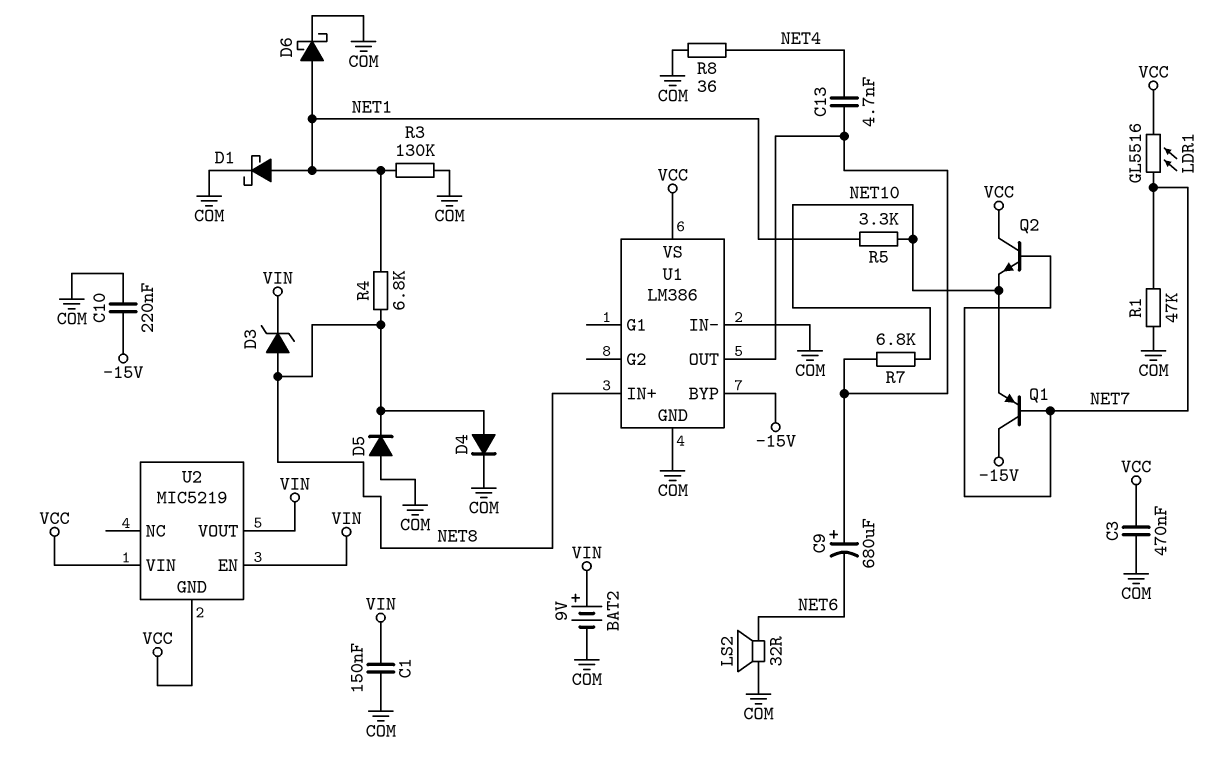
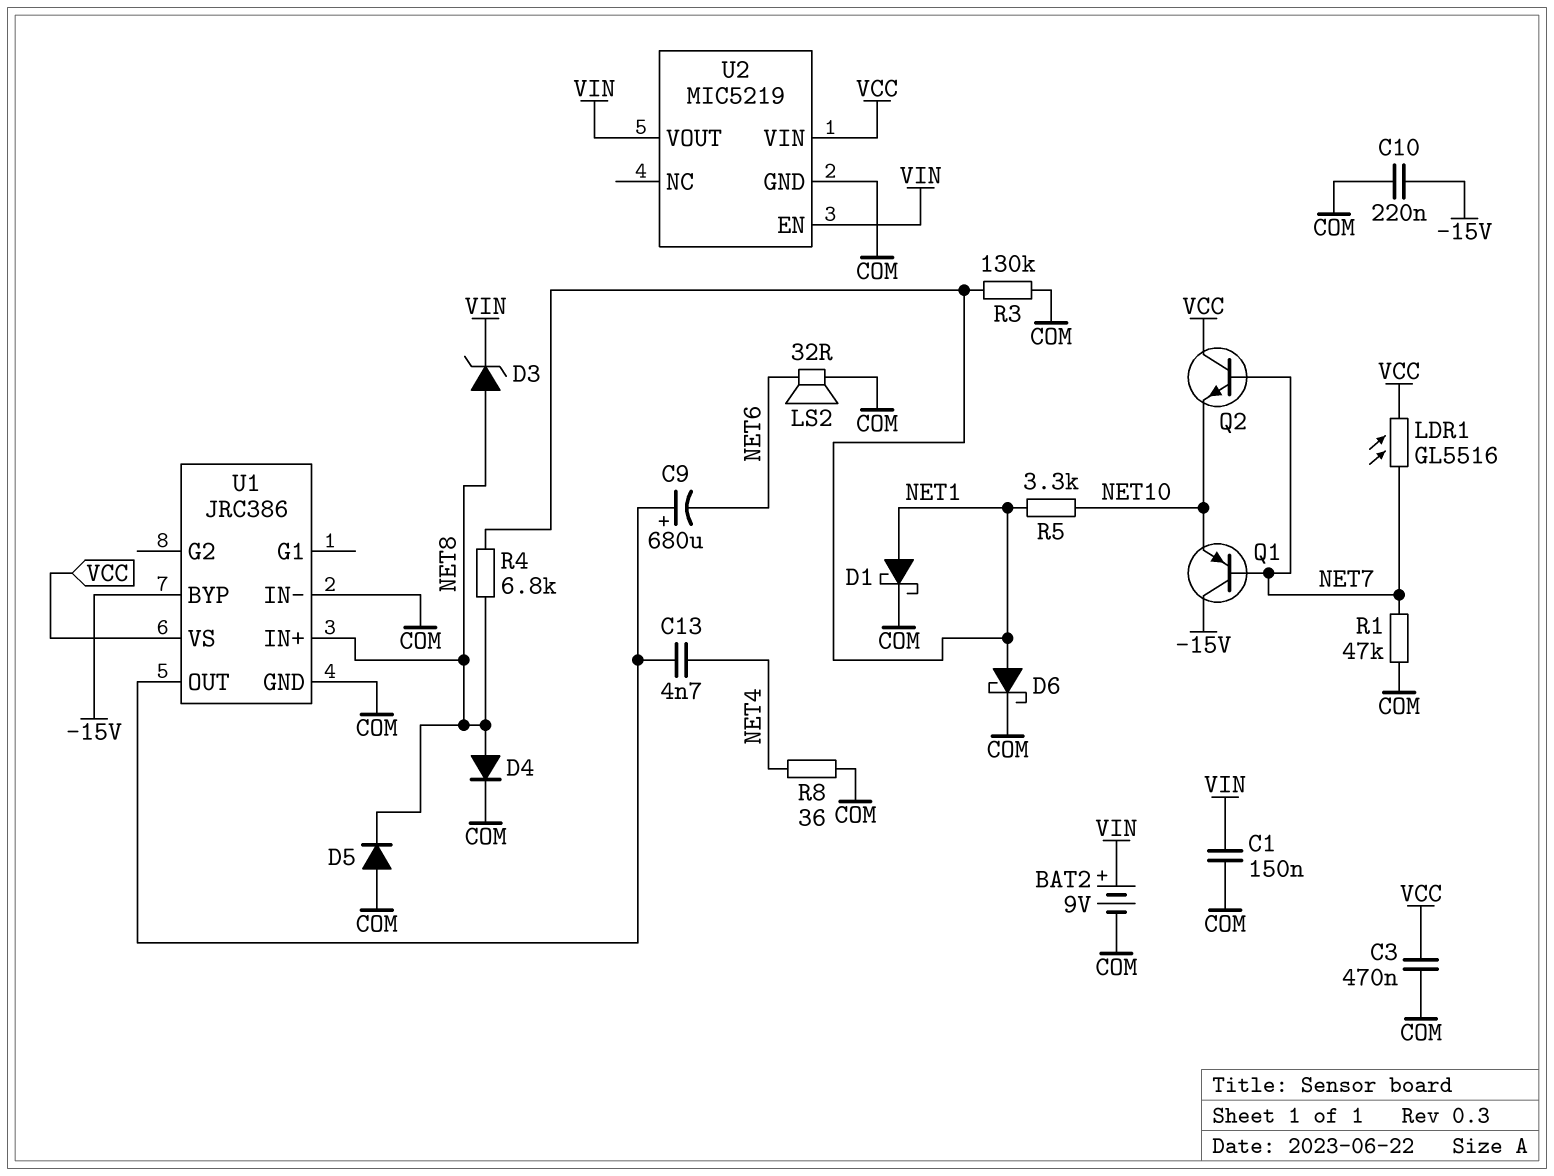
R7: 6.8k (NET10, U1/OUT) -> none
U1: LM386 -> JRC386
U2 pin GND: VCC -> COM

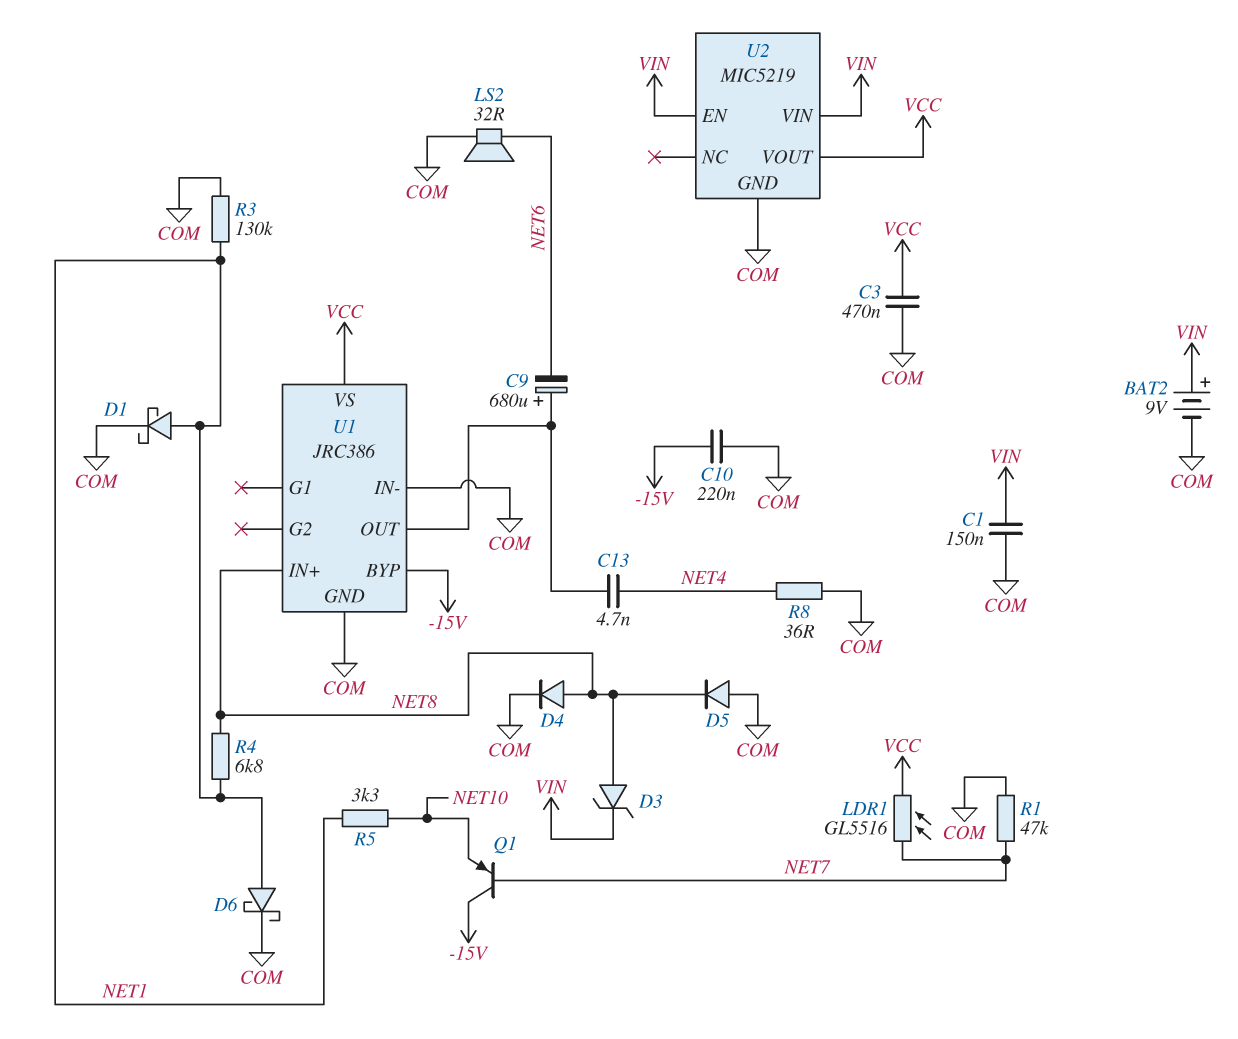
Q2: NPN (B NET7, C VCC, E NET10) -> none
U2 pin VIN: VCC -> VIN
U2 pin VOUT: VIN -> VCC

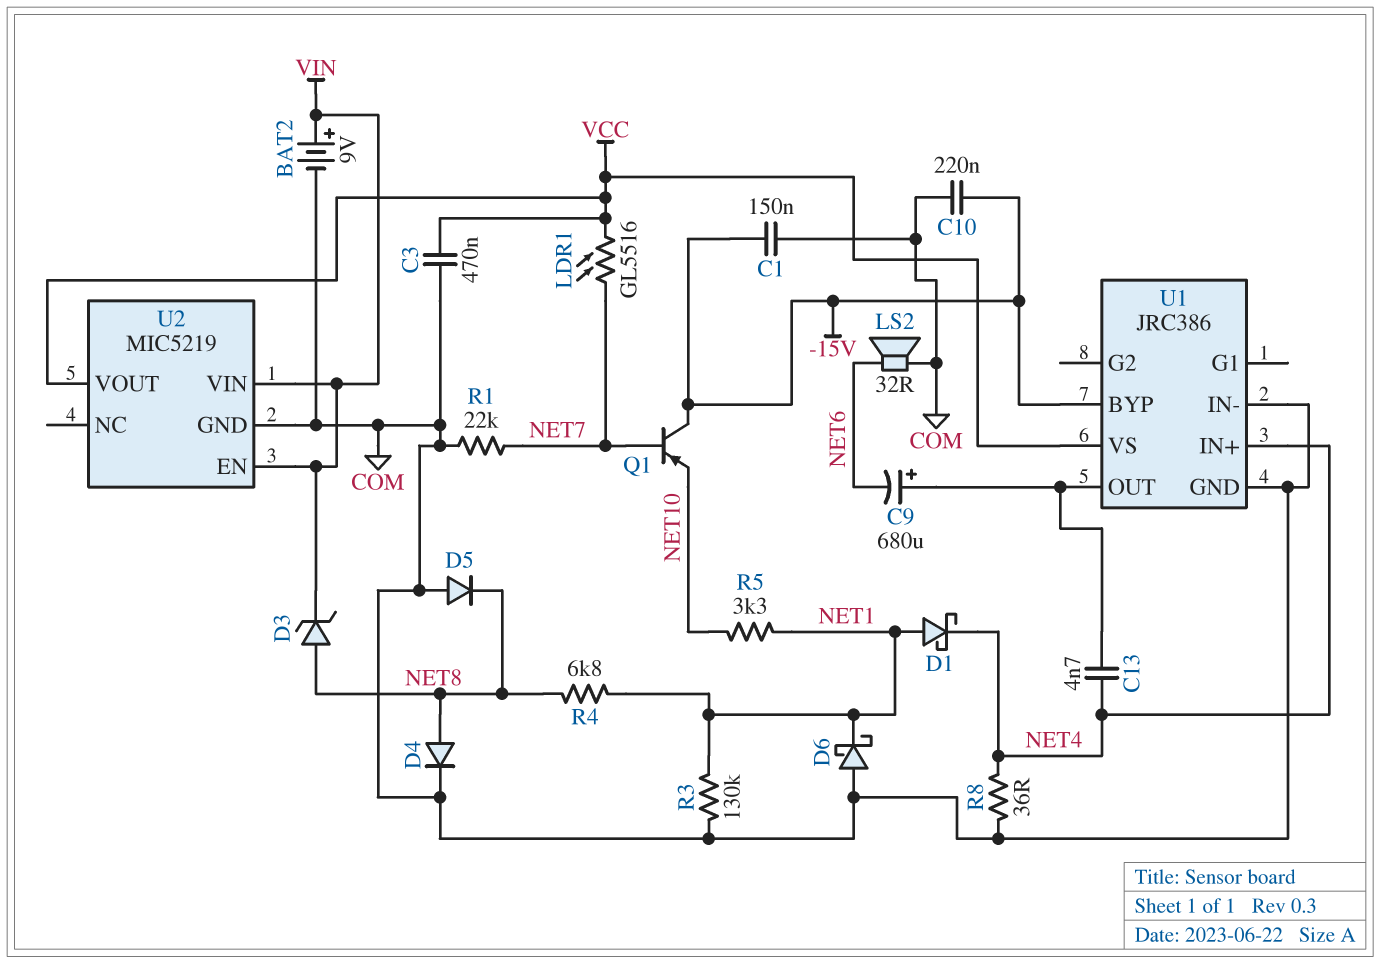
C1: 150nF (COM, VIN) -> 150nF (-15V, COM)
D1: schottky (A NET1, K COM) -> schottky (A NET1, K NET4)
D6: schottky (A NET1, K COM) -> schottky (A COM, K NET1)
R1: 47k (COM, NET7) -> 22k (COM, NET7)
U1 pin IN+: NET8 -> NET4

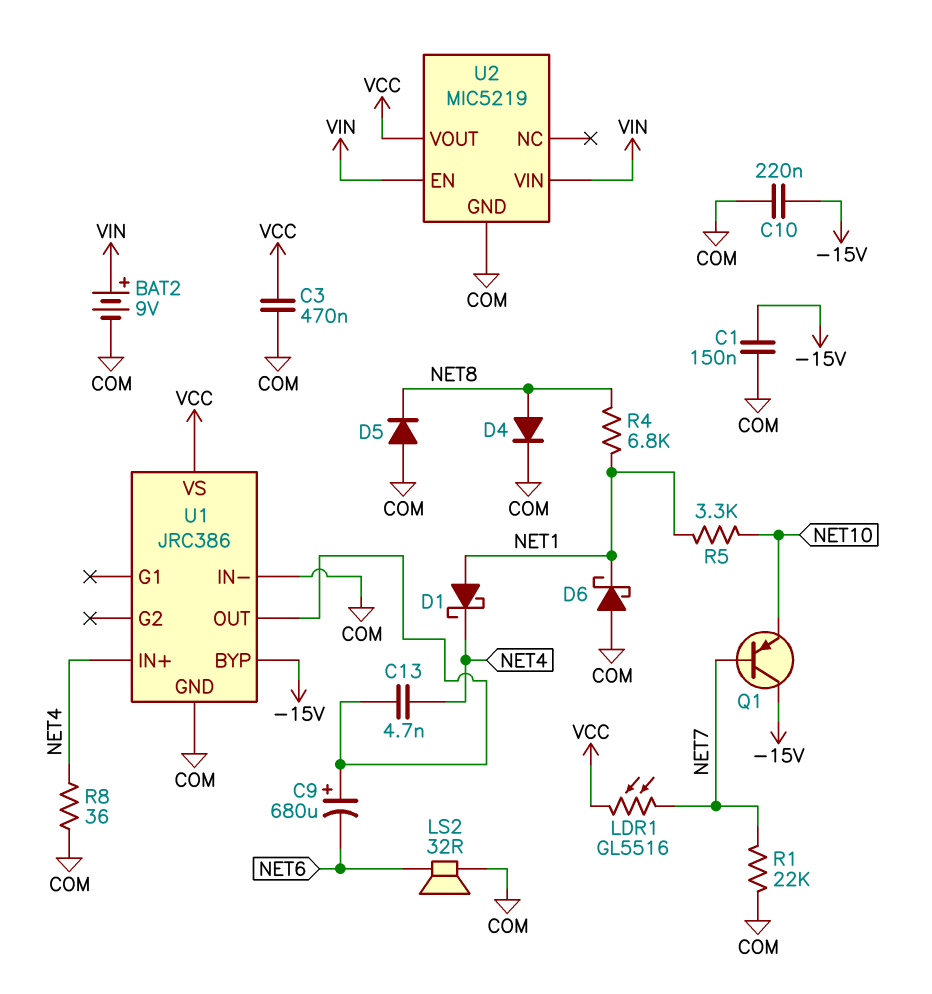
D3: zener (A NET8, K VIN) -> none
R3: 130k (COM, NET1) -> none

